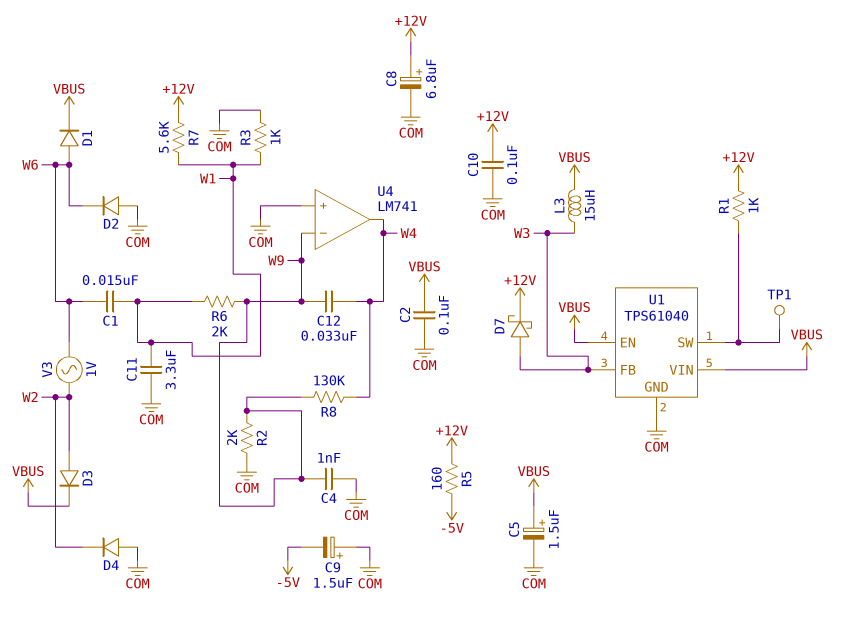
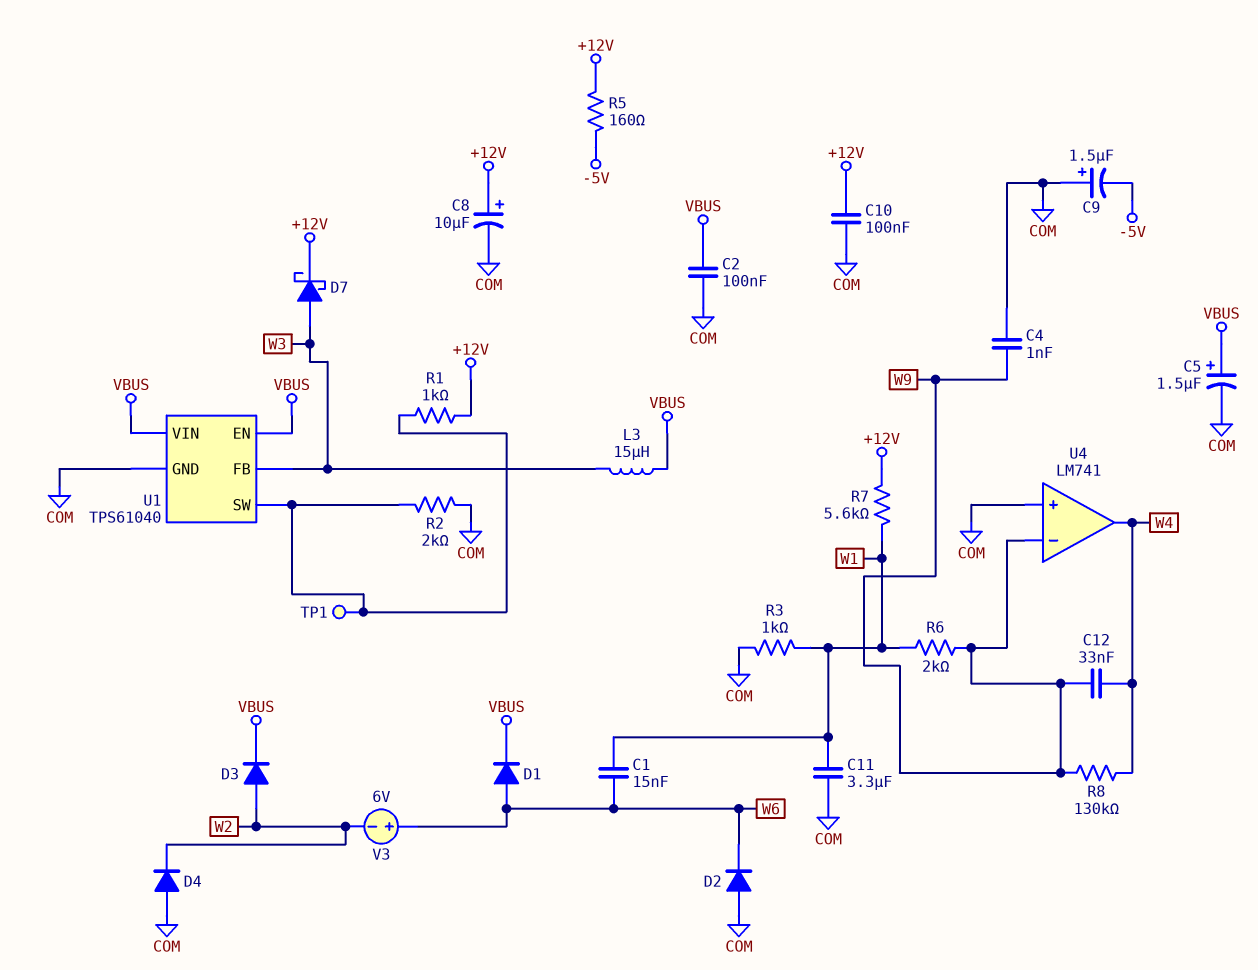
C8: 6.8uF (plus +12V, minus COM) -> 10uF (plus +12V, minus COM)
R2: 2k (COM, W9) -> 2k (COM, U1/SW)
V3: AC 1V (W2, W6) -> 6V (plus W6, minus W2)

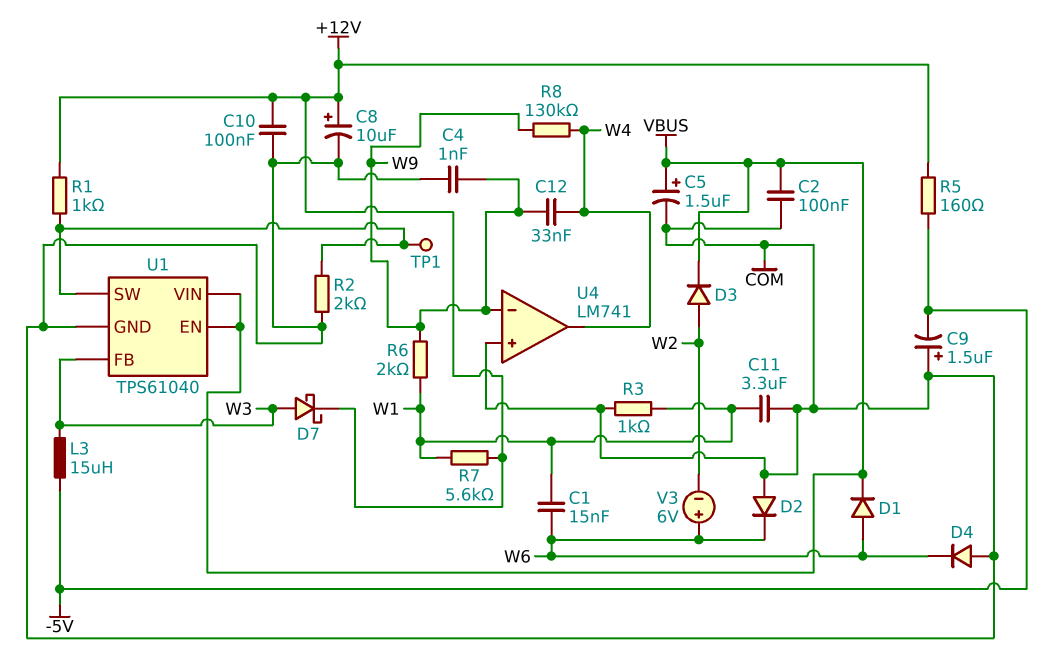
D4: diode (A COM, K W2) -> diode (A COM, K W6)
L3: 15uH (VBUS, W3) -> 15uH (-5V, W3)

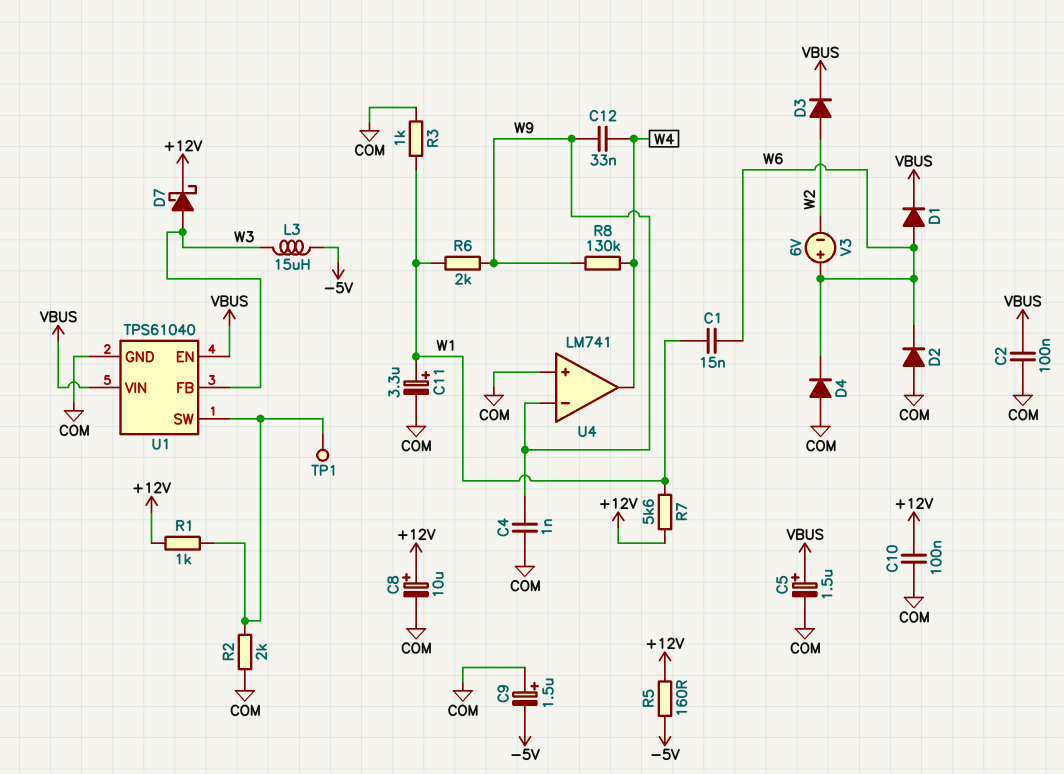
C11: 3.3uF (COM, W1) -> 3.3uF (plus W1, minus COM)

